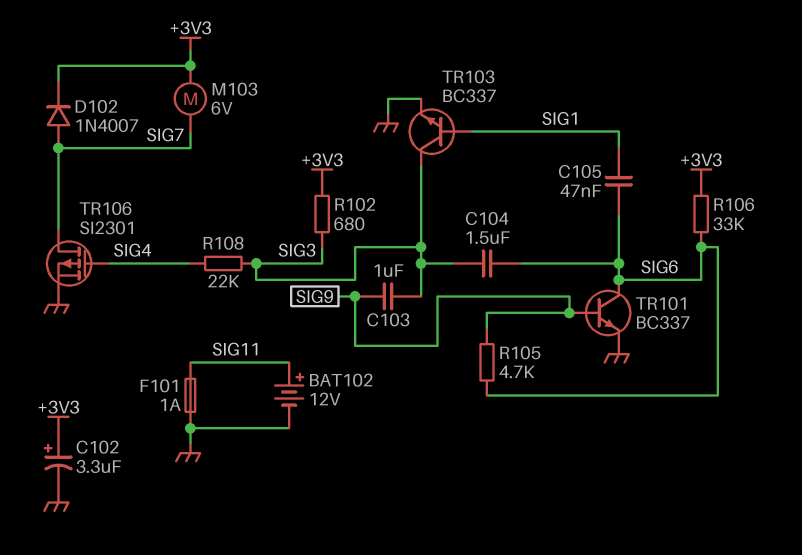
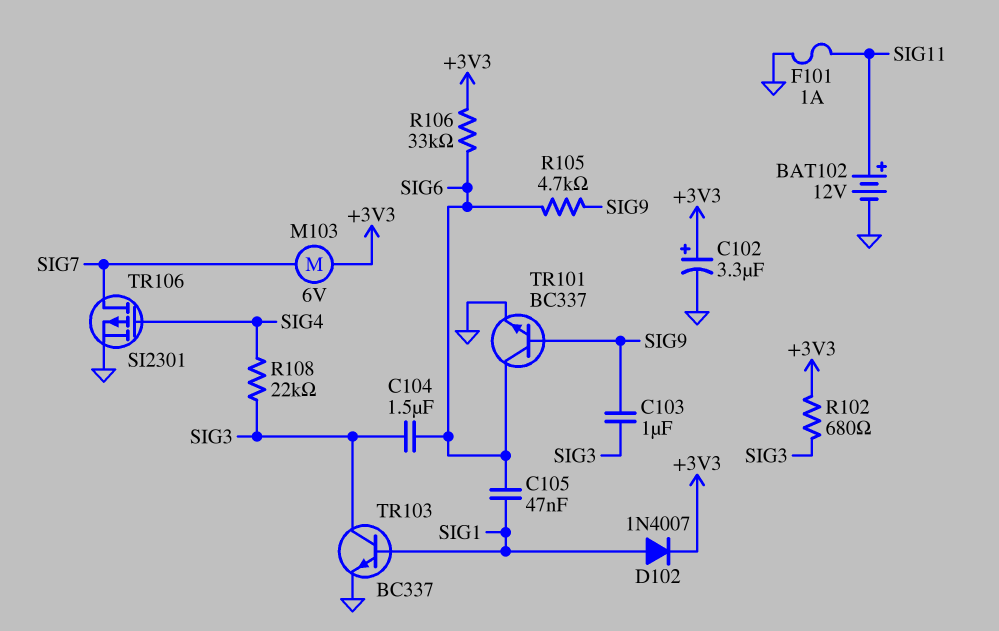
D102: diode 1N4007 (A SIG7, K +3V3) -> diode 1N4007 (A SIG1, K +3V3)

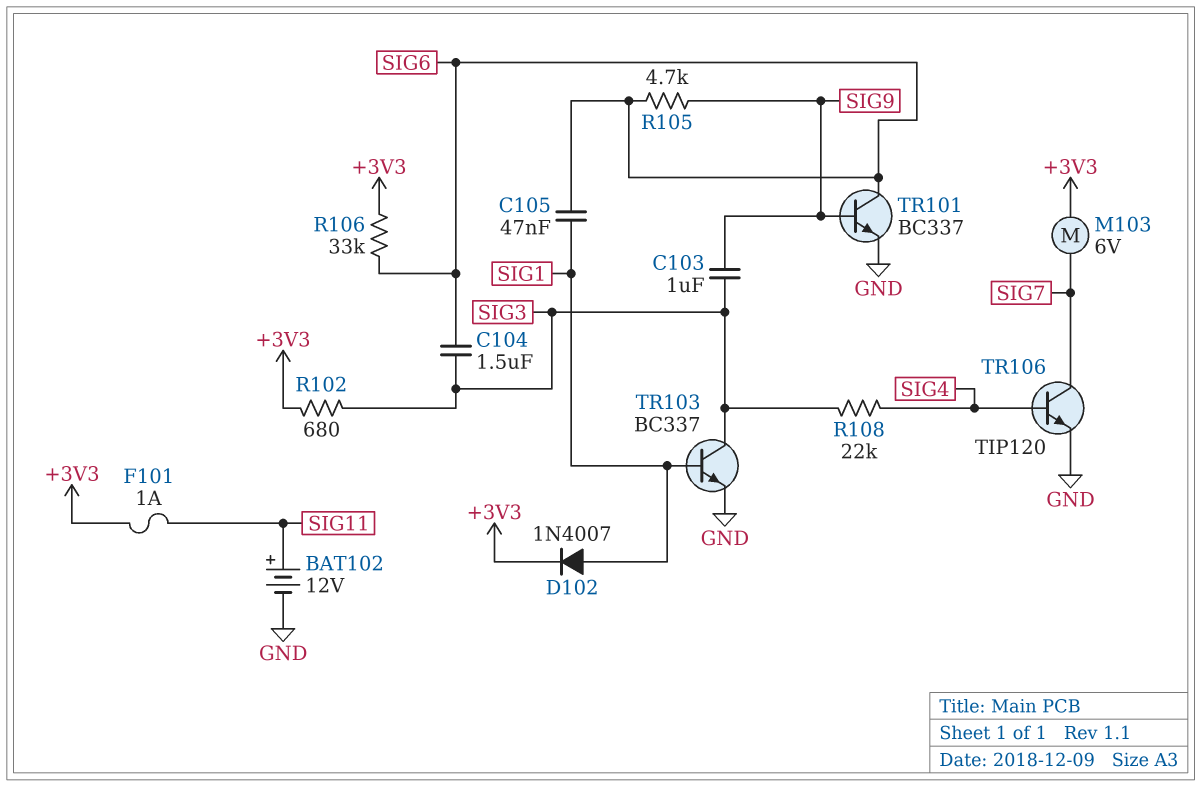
C102: 3.3uF (plus +3V3, minus GND) -> none
F101: 1A (GND, SIG11) -> 1A (+3V3, SIG11)
TR106: PMOS SI2301 (G SIG4, D SIG7, S GND) -> NPN TIP120 (B SIG4, C SIG7, E GND)

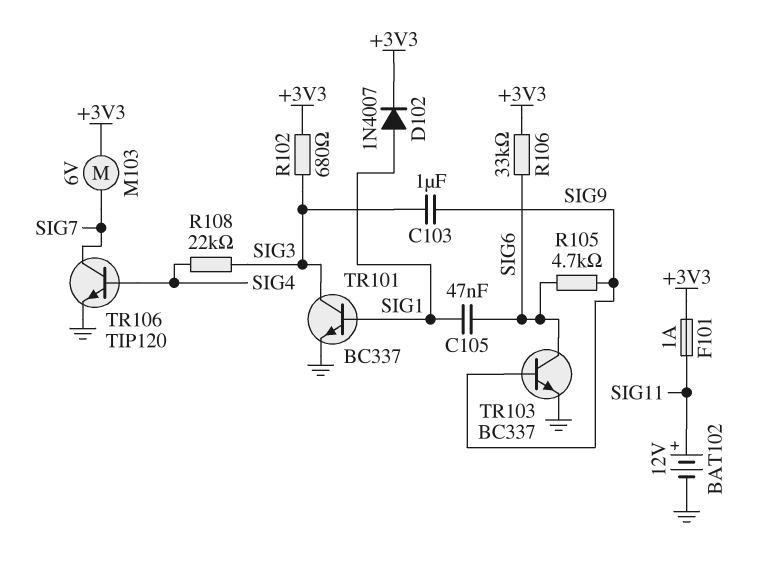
C104: 1.5uF (SIG3, SIG6) -> none
TR101: NPN BC337 (B SIG9, C SIG6, E GND) -> NPN BC337 (B SIG1, C SIG3, E GND)
TR103: NPN BC337 (B SIG1, C SIG3, E GND) -> NPN BC337 (B SIG9, C SIG6, E GND)

